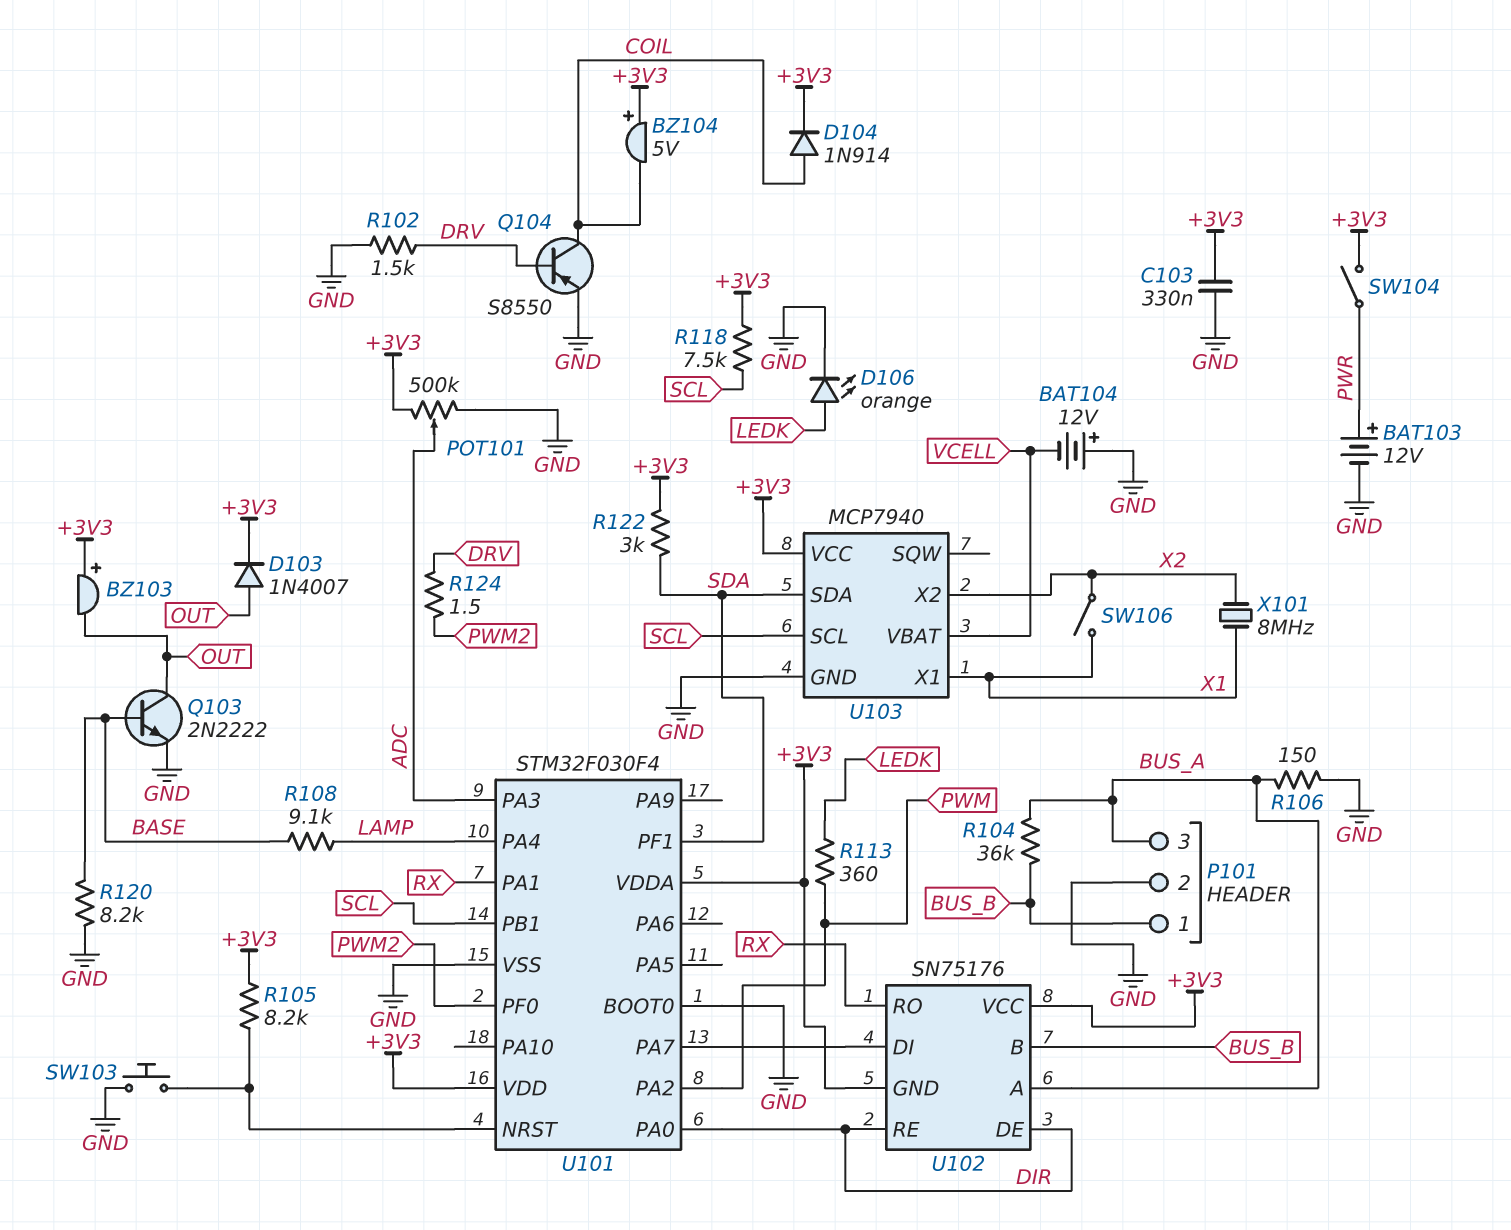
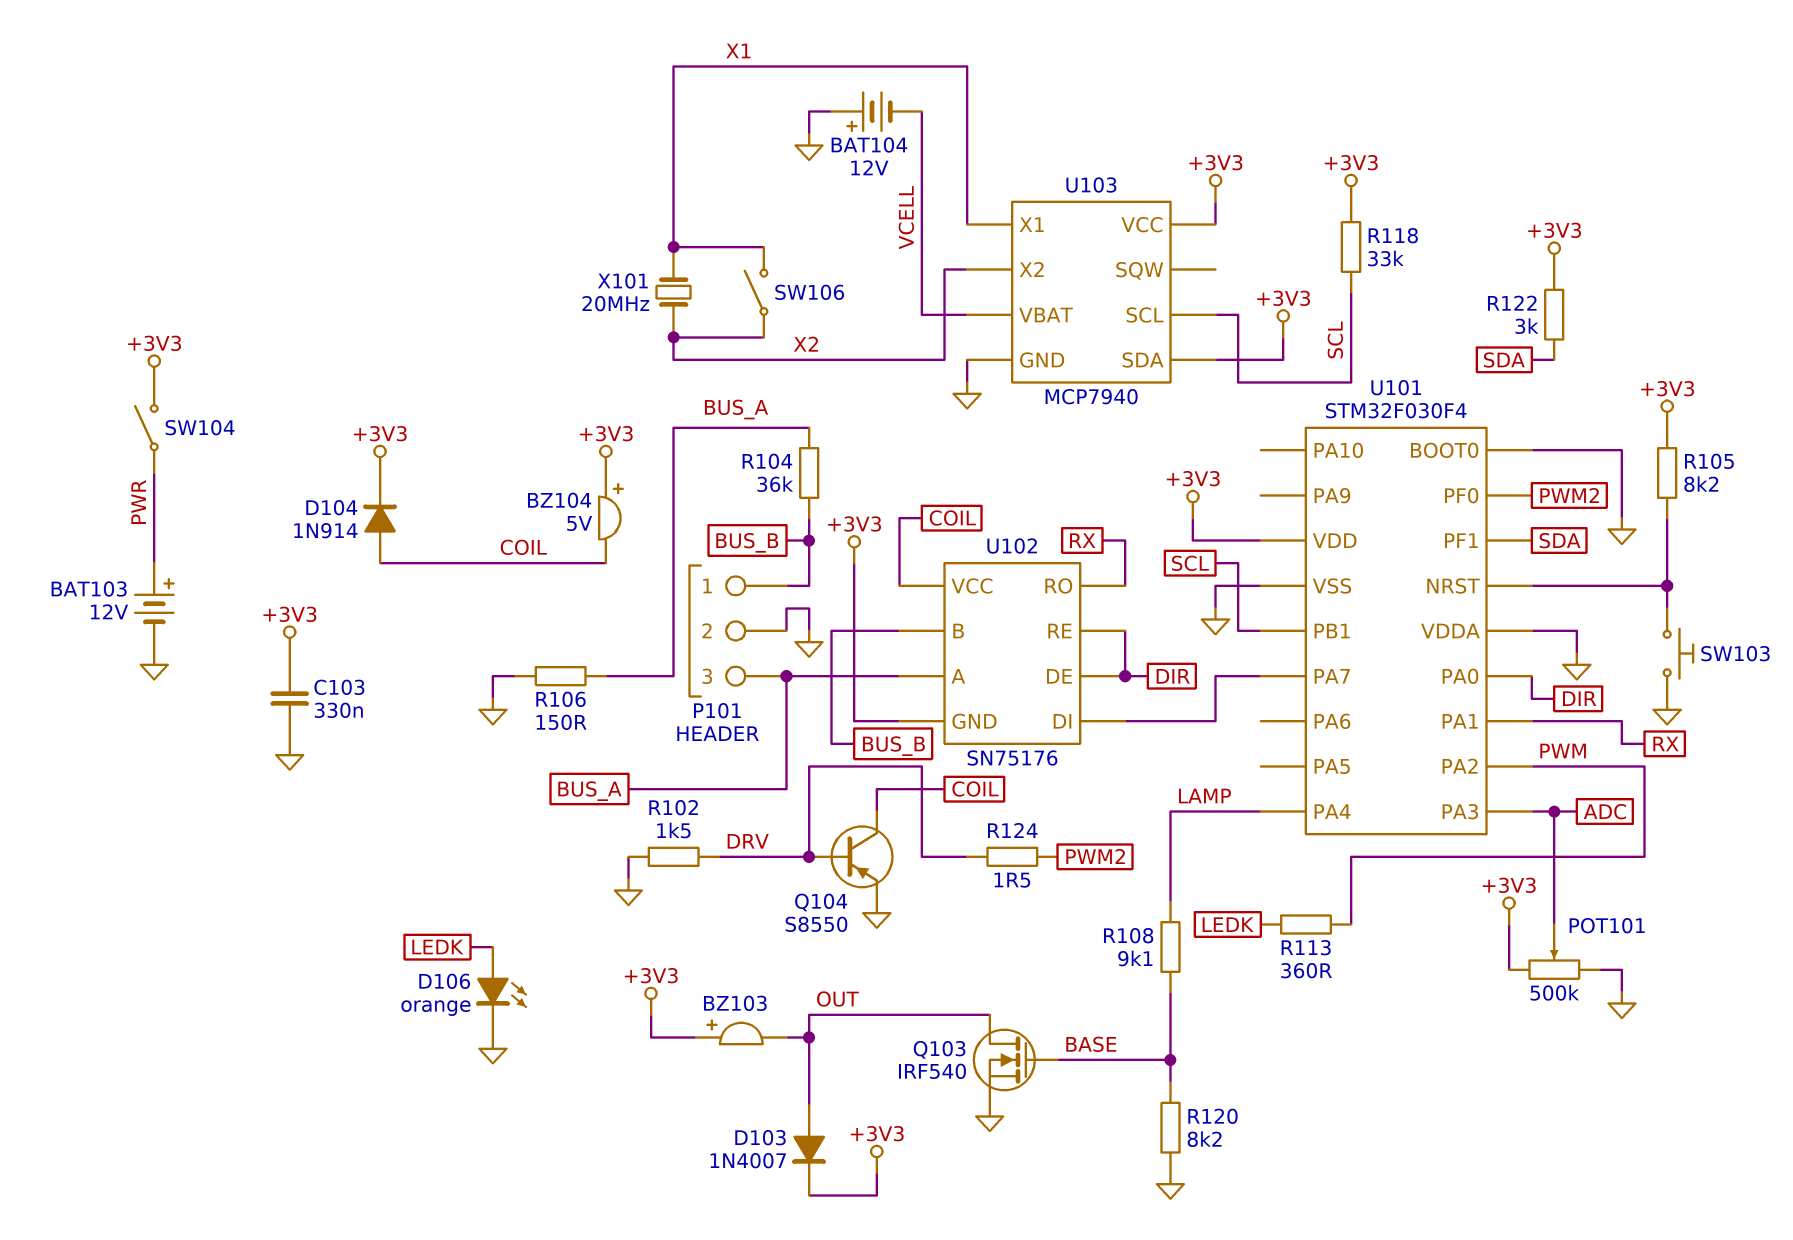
Q103: NPN 2N2222 (B BASE, C OUT, E GND) -> NMOS IRF540 (G BASE, D OUT, S GND)
R118: 7.5k (+3V3, SCL) -> 33k (+3V3, SCL)
U101 pin VDDA: +3V3 -> GND
U102 pin VCC: +3V3 -> COIL
U103 pin SDA: SDA -> +3V3
X101: 8MHz (X1, X2) -> 20MHz (X1, X2)

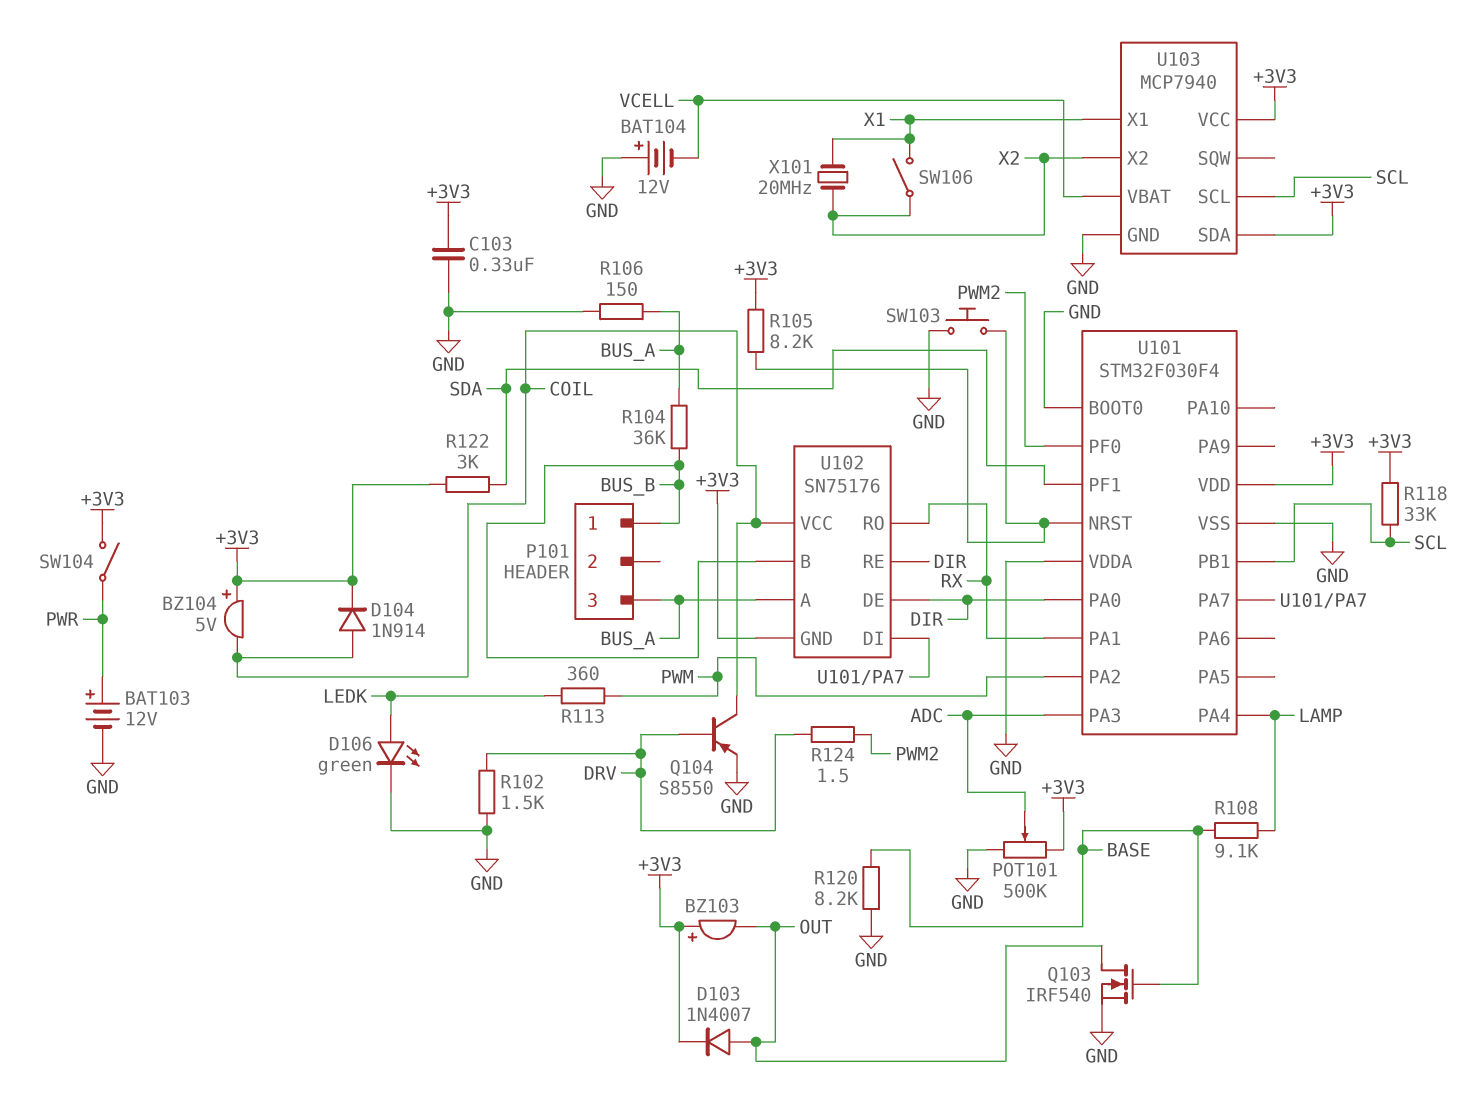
D106: LED orange (A LEDK, K GND) -> LED green (A LEDK, K GND)
P101 pin 2: GND -> none

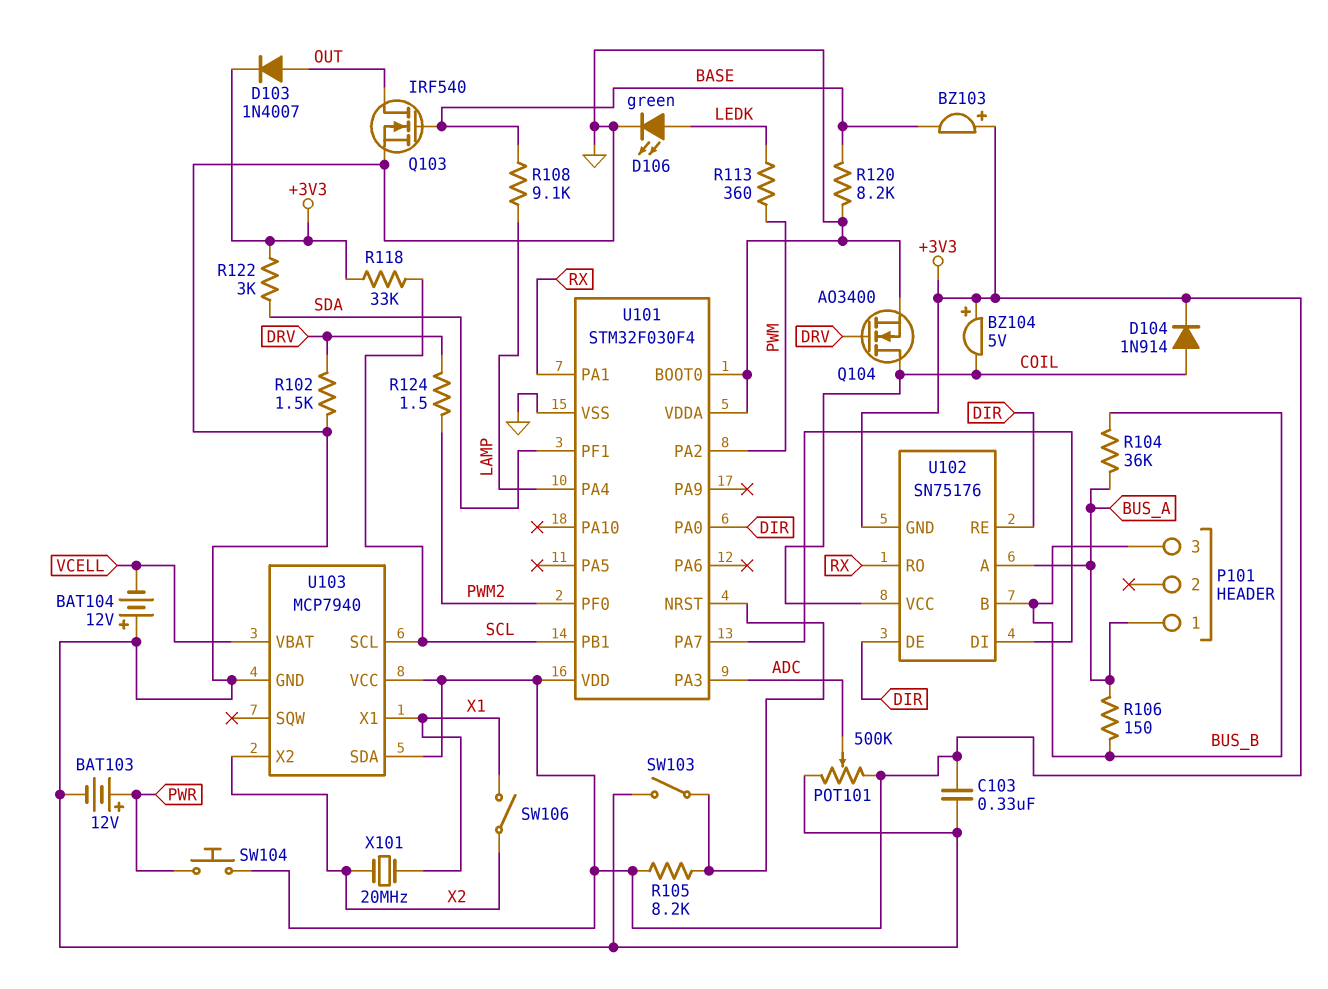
BZ103: buzzer (plus +3V3, minus OUT) -> buzzer (plus +3V3, minus BASE)
P101 pin 1: BUS_B -> BUS_A
P101 pin 3: BUS_A -> BUS_B
Q104: PNP S8550 (B DRV, C COIL, E GND) -> NMOS AO3400 (G DRV, D COIL, S GND)
R106: 150 (BUS_A, GND) -> 150 (BUS_A, BUS_B)
SW103: button (GND, U101/NRST) -> switch (GND, U101/NRST)
SW104: switch (+3V3, PWR) -> button (+3V3, PWR)

